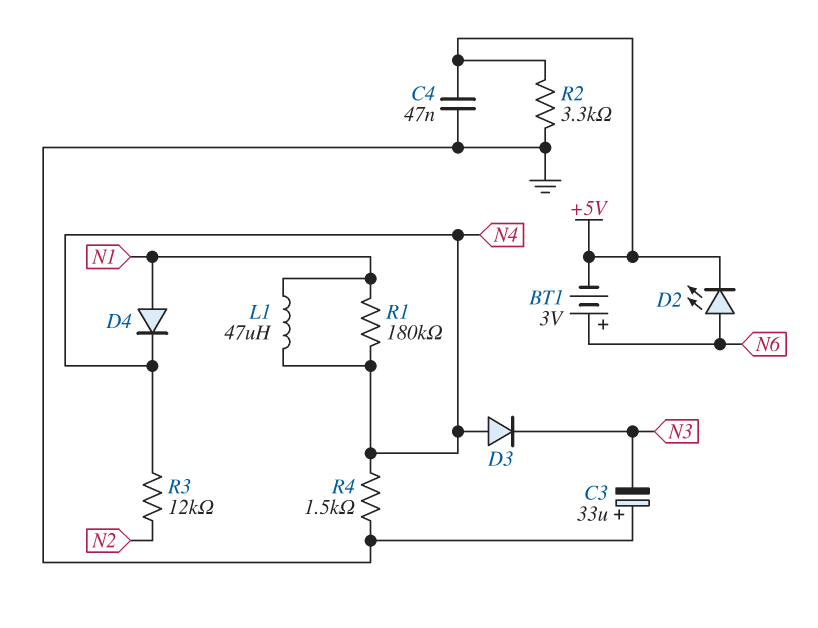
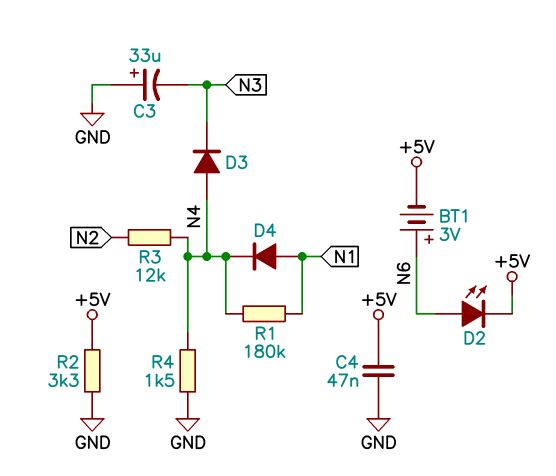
L1: 47uH (N1, N4) -> none

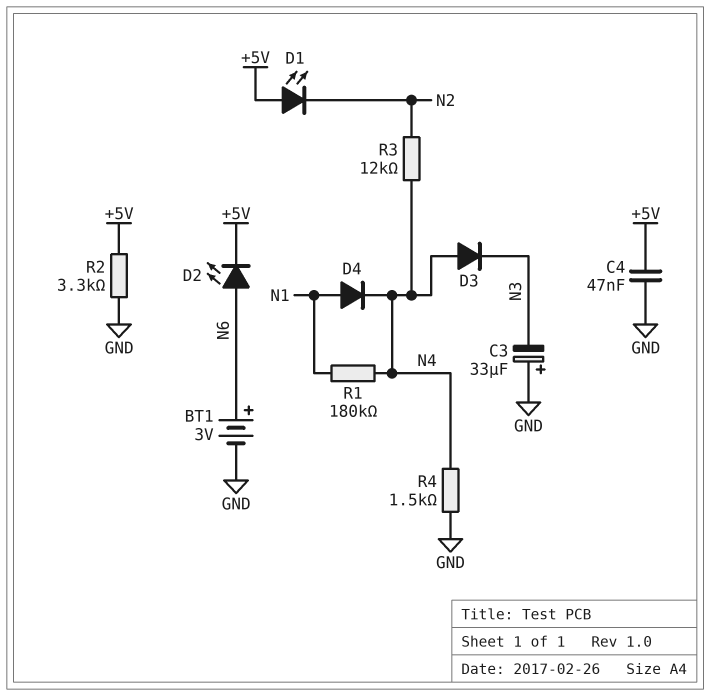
BT1: 3V (plus N6, minus +5V) -> 3V (plus N6, minus GND)
D1: none -> LED (A +5V, K N2)

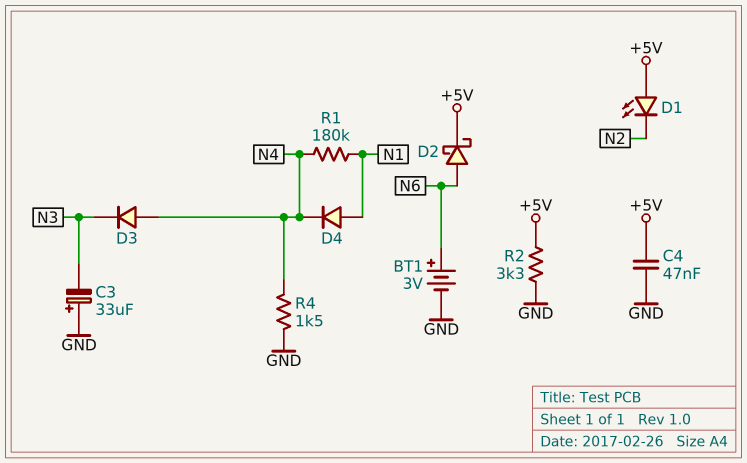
D2: LED (A N6, K +5V) -> schottky (A N6, K +5V)
R3: 12k (N2, N4) -> none

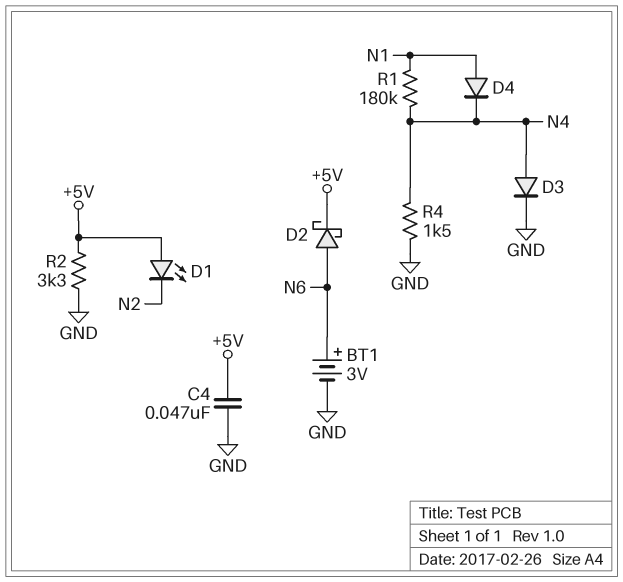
C3: 33uF (plus GND, minus N3) -> none
D3: diode (A N4, K N3) -> diode (A N4, K GND)

